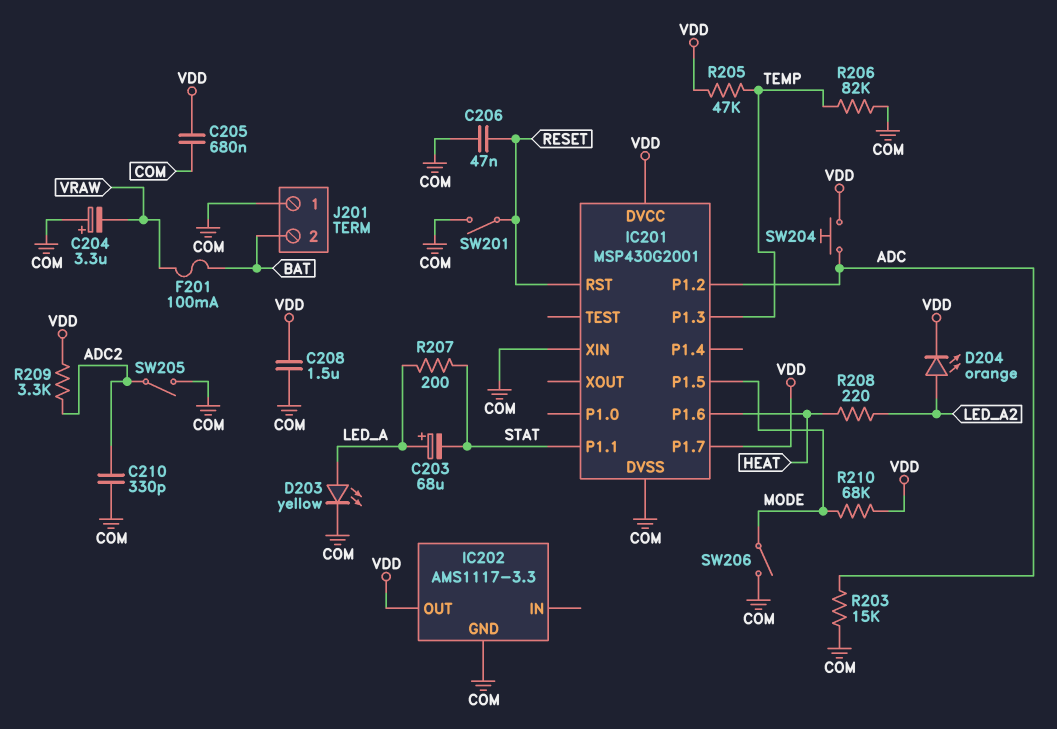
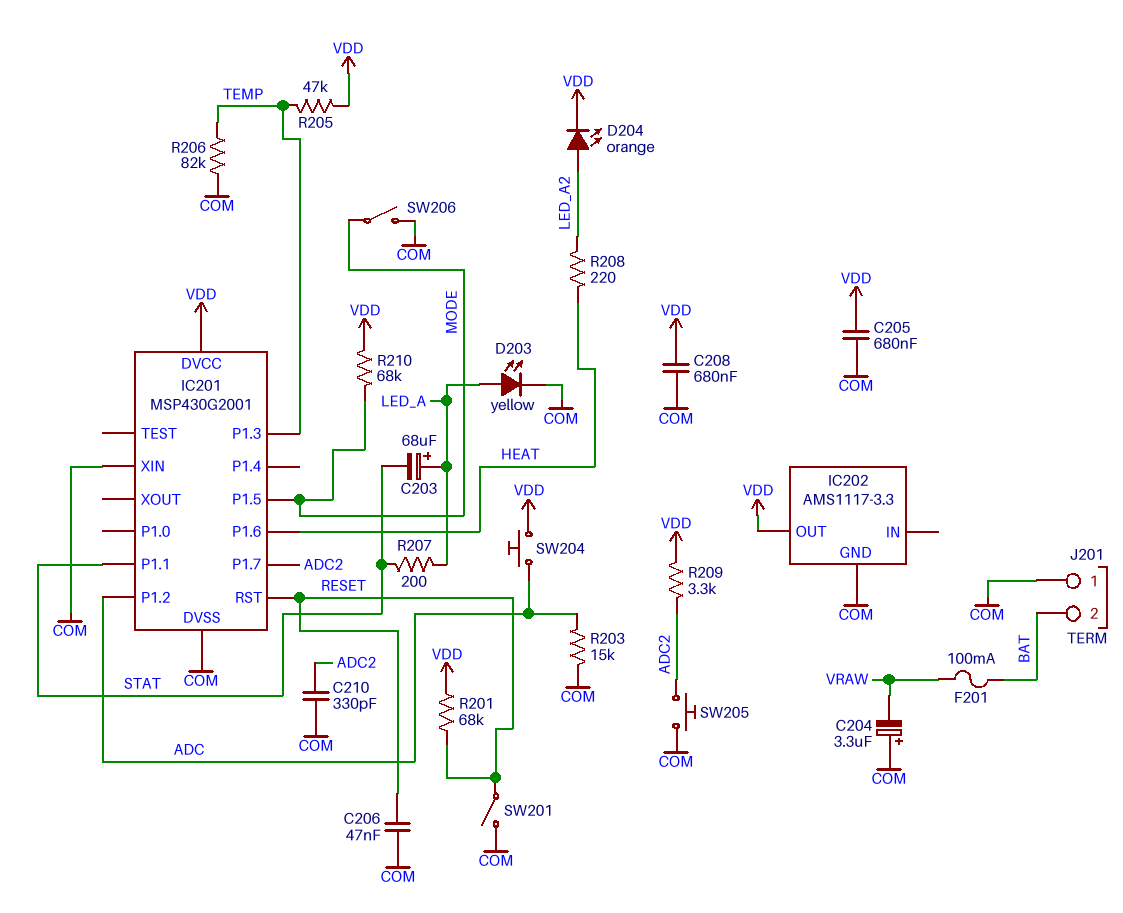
C208: 1.5uF (COM, VDD) -> 680nF (COM, VDD)
IC201 pin P1.7: VDD -> ADC2
R201: none -> 68k (RESET, VDD)
SW205: switch (ADC2, COM) -> button (ADC2, COM)

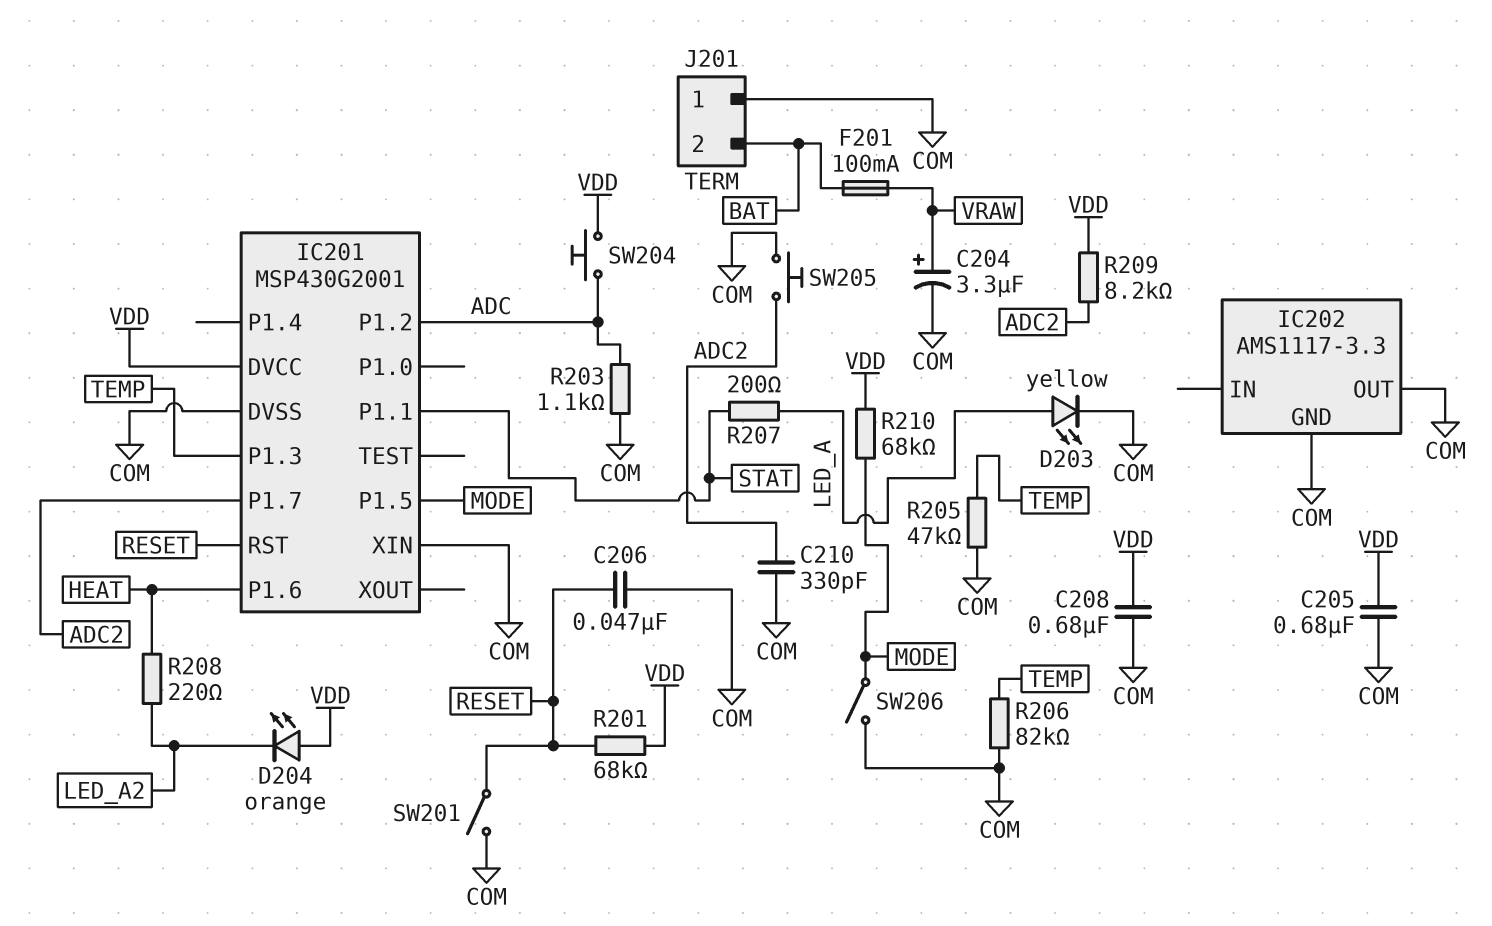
C203: 68uF (plus LED_A, minus STAT) -> none
C204: 3.3uF (plus COM, minus VRAW) -> 3.3uF (plus VRAW, minus COM)
D204: LED orange (A LED_A2, K VDD) -> LED orange (A VDD, K LED_A2)
IC202 pin OUT: VDD -> COM
R203: 15k (ADC, COM) -> 1.1k (ADC, COM)
R205: 47k (TEMP, VDD) -> 47k (COM, TEMP)
R209: 3.3k (ADC2, VDD) -> 8.2k (ADC2, VDD)

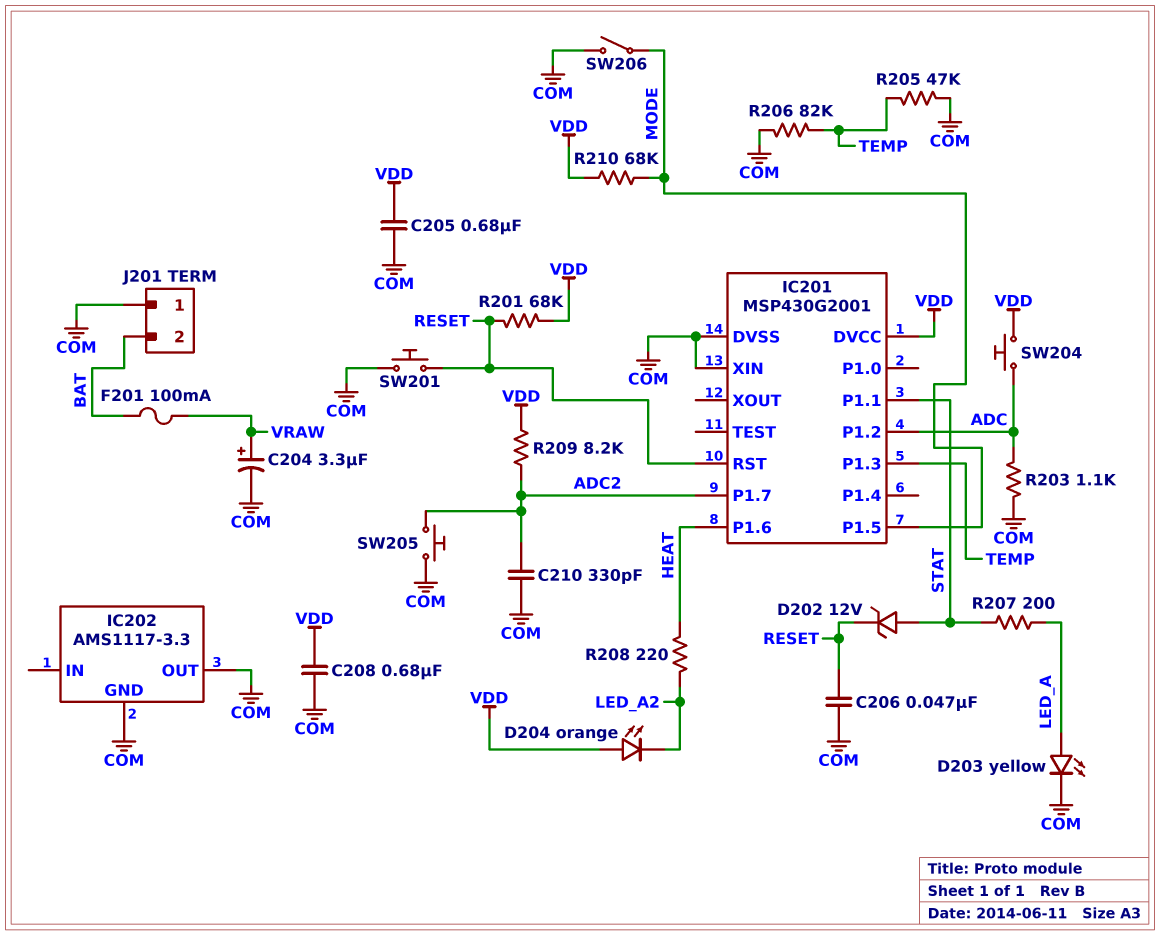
D202: none -> zener 12V (A STAT, K RESET)
SW201: switch (COM, RESET) -> button (COM, RESET)

